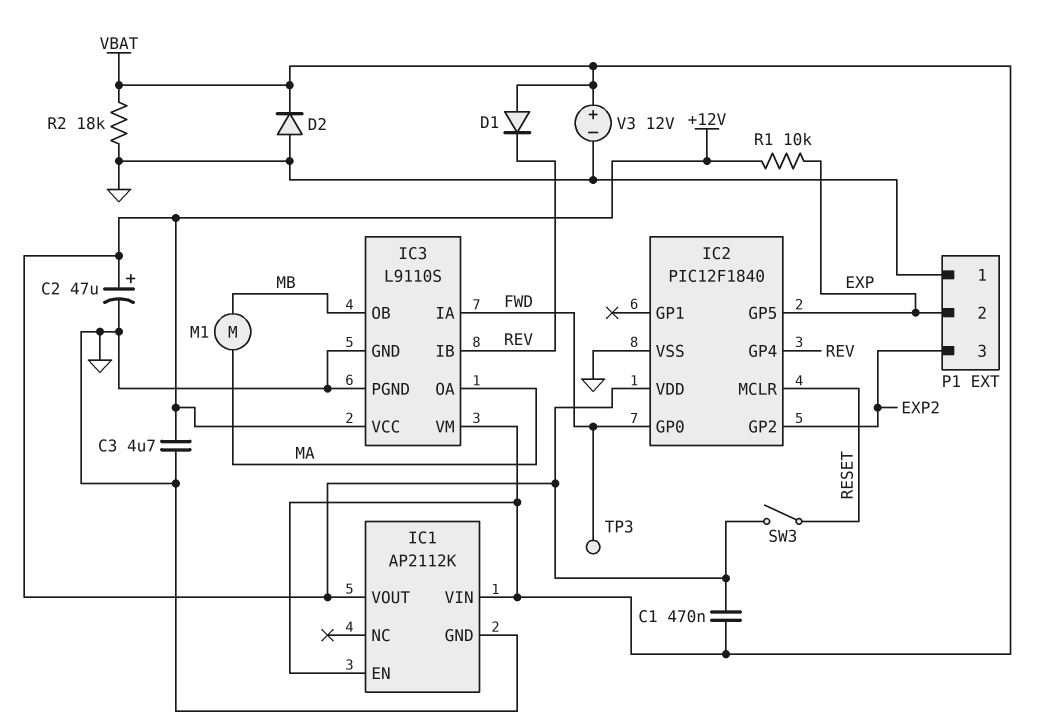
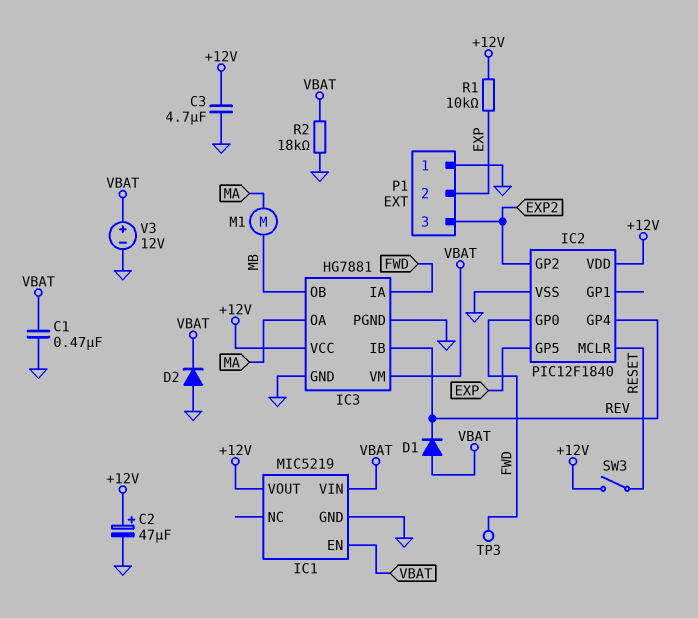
C1: 470nF (+12V, VBAT) -> 470nF (GND, VBAT)
IC1: AP2112K -> MIC5219
IC3: L9110S -> HG7881

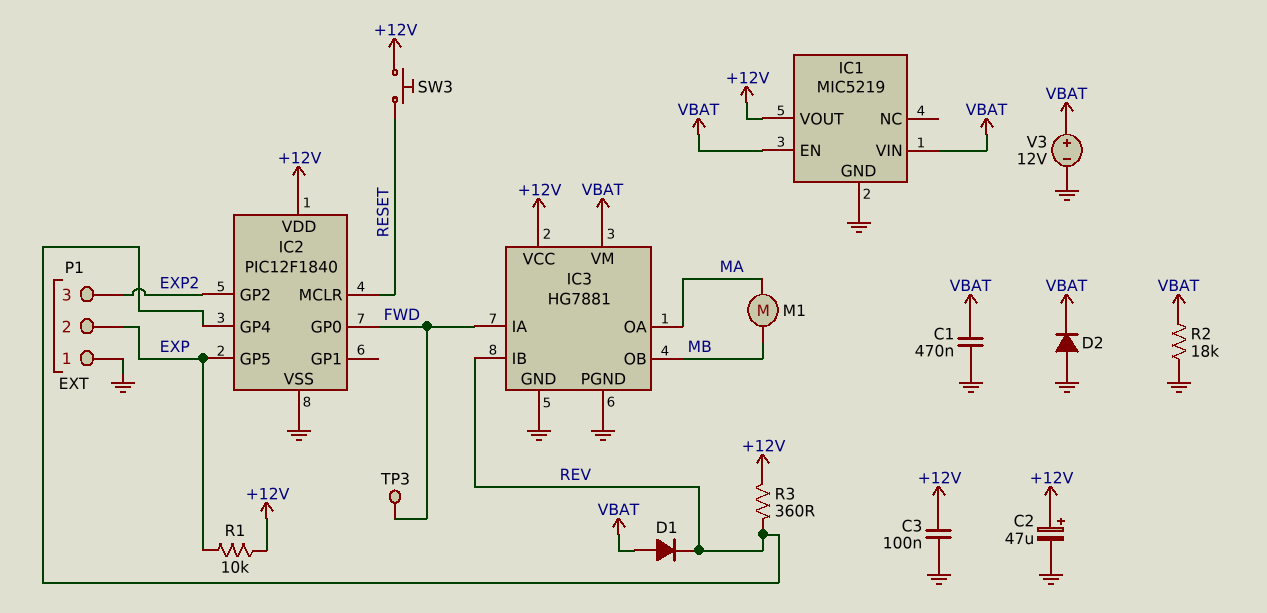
C3: 4.7uF (+12V, GND) -> 100nF (+12V, GND)
R3: none -> 360 (+12V, REV)
SW3: switch (+12V, RESET) -> button (+12V, RESET)

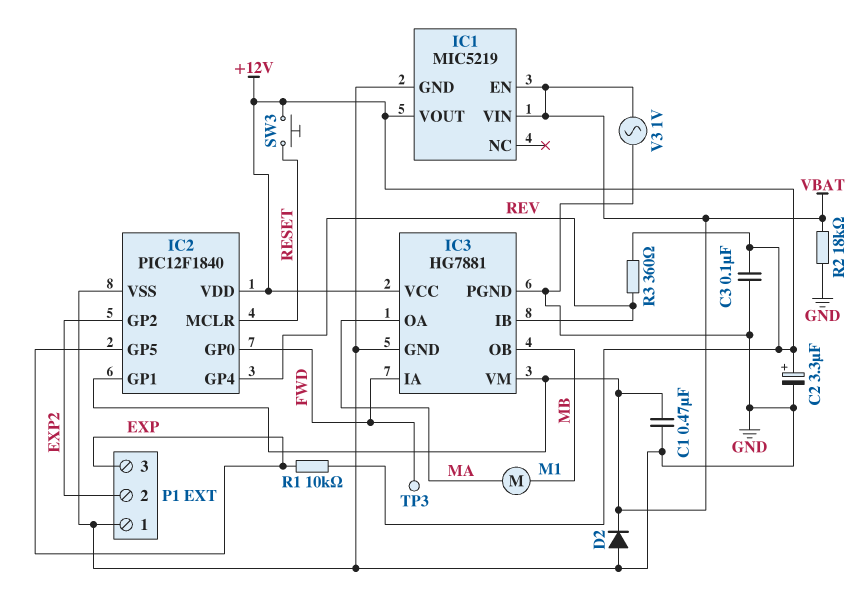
C2: 47uF (plus +12V, minus GND) -> 3.3uF (plus +12V, minus GND)
D1: diode (A VBAT, K REV) -> none
IC2 pin GP1: none -> VBAT
P1 pin 2: EXP -> EXP2
P1 pin 3: EXP2 -> EXP
V3: 12V (plus VBAT, minus GND) -> AC 1V (GND, VBAT)

